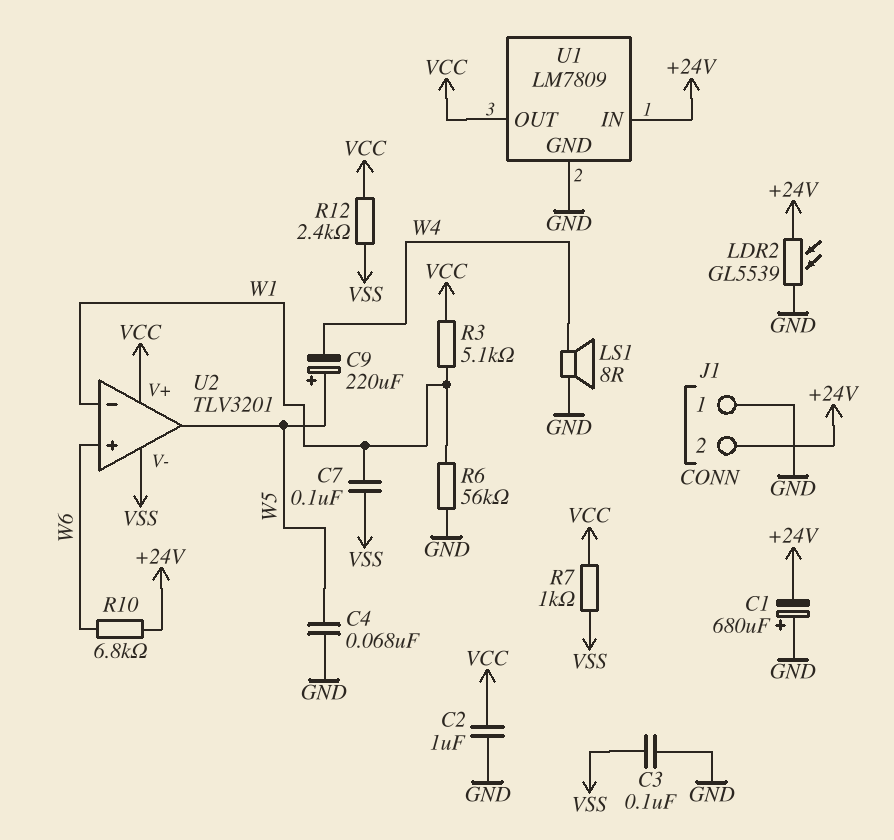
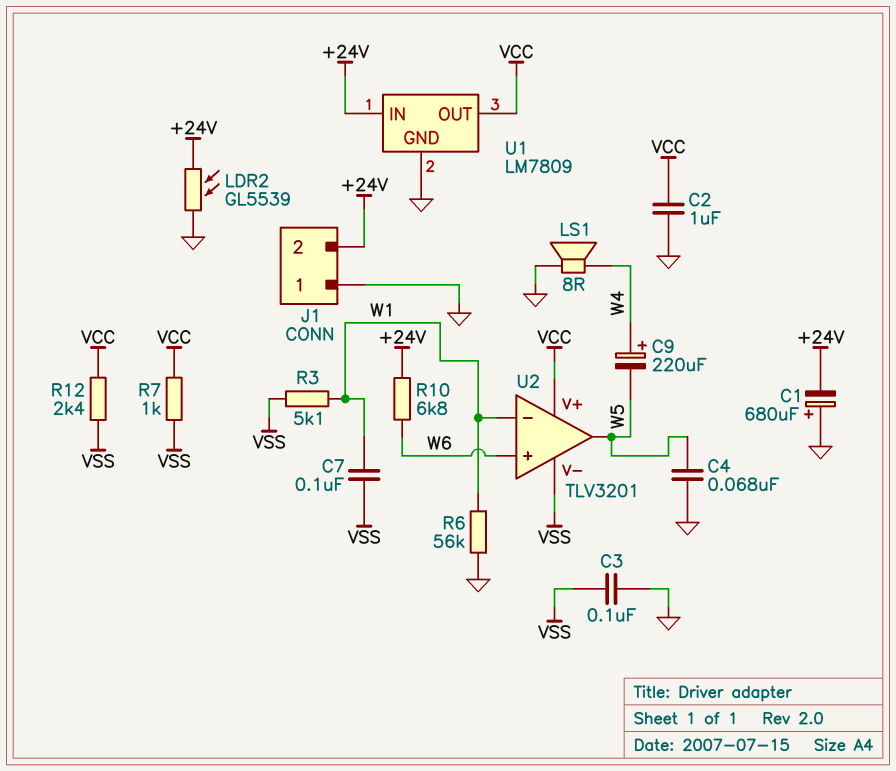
C9: 220uF (plus W5, minus W4) -> 220uF (plus W4, minus W5)
R3: 5.1k (VCC, W1) -> 5.1k (VSS, W1)

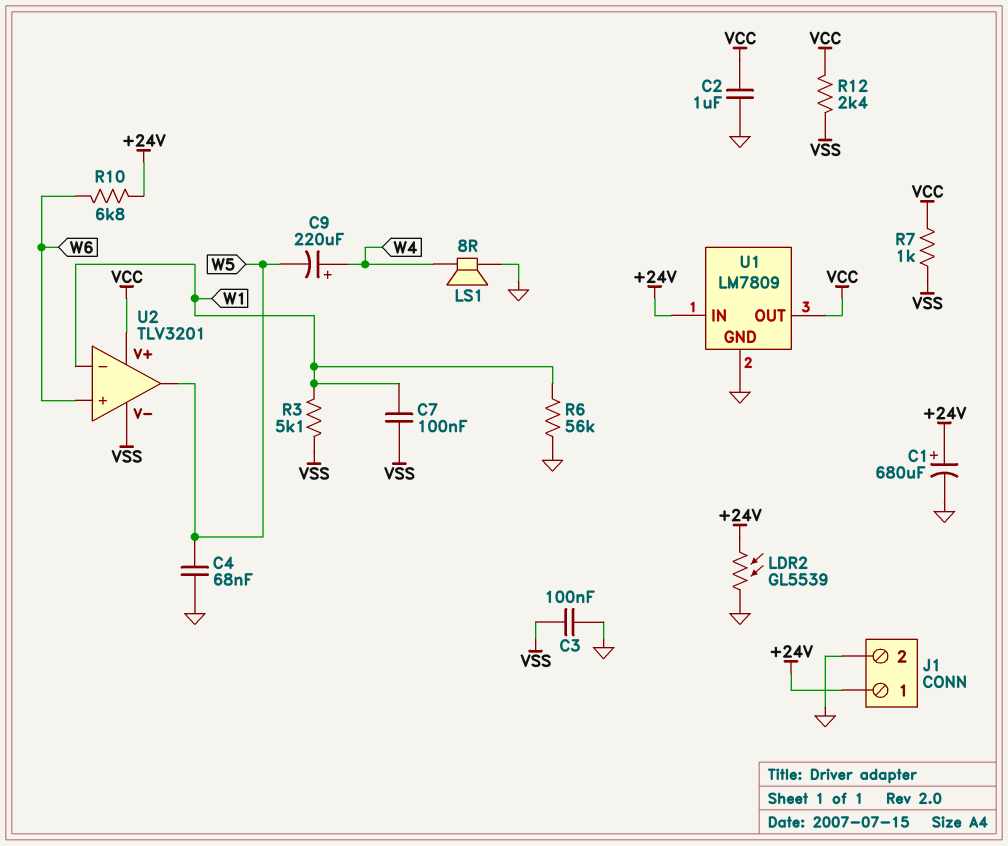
C1: 680uF (plus GND, minus +24V) -> 680uF (plus +24V, minus GND)
J1 pin 1: GND -> +24V
J1 pin 2: +24V -> GND

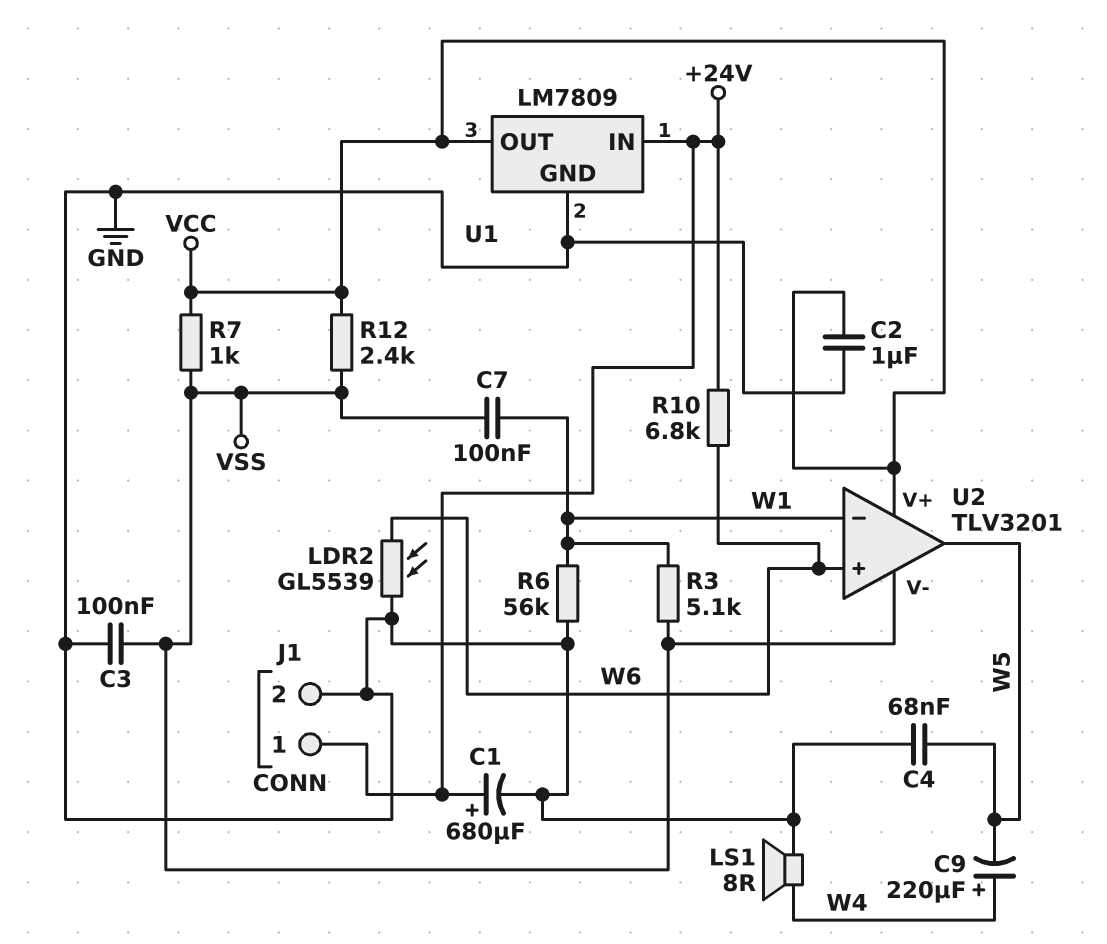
LDR2: GL5539 (+24V, GND) -> GL5539 (GND, W6)

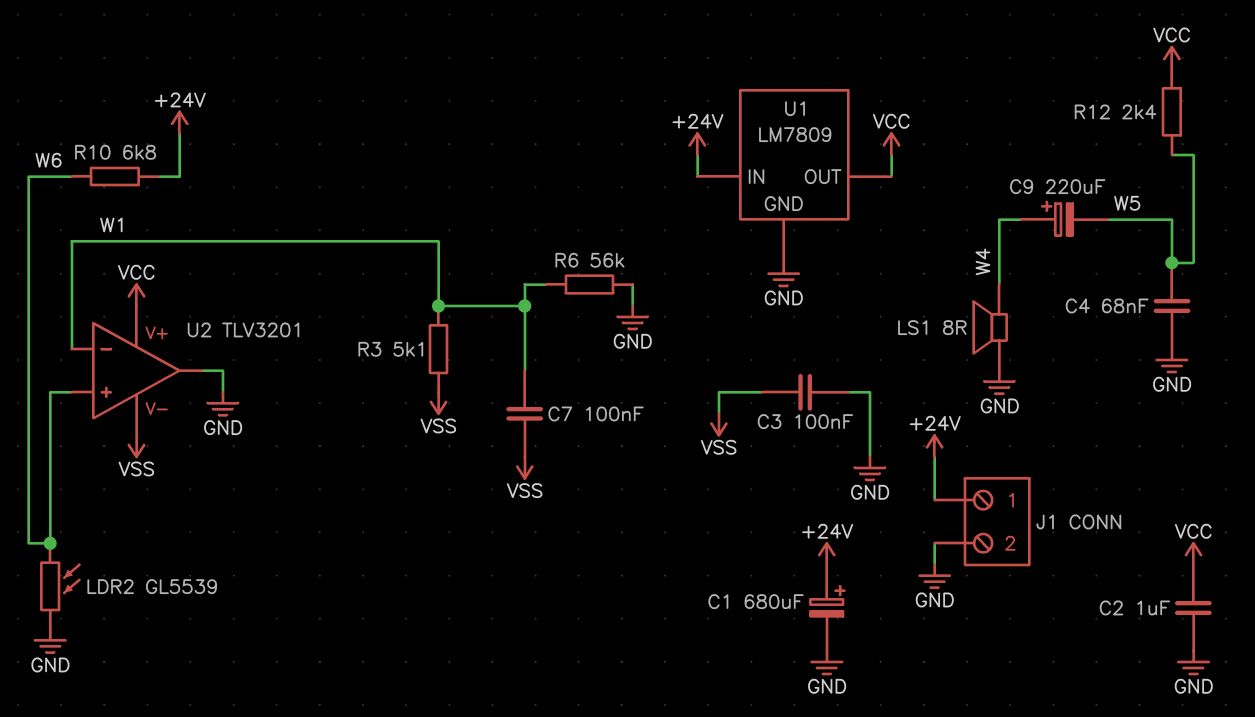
R7: 1k (VCC, VSS) -> none
R12: 2.4k (VCC, VSS) -> 2.4k (VCC, W5)
U2 pin out: W5 -> GND

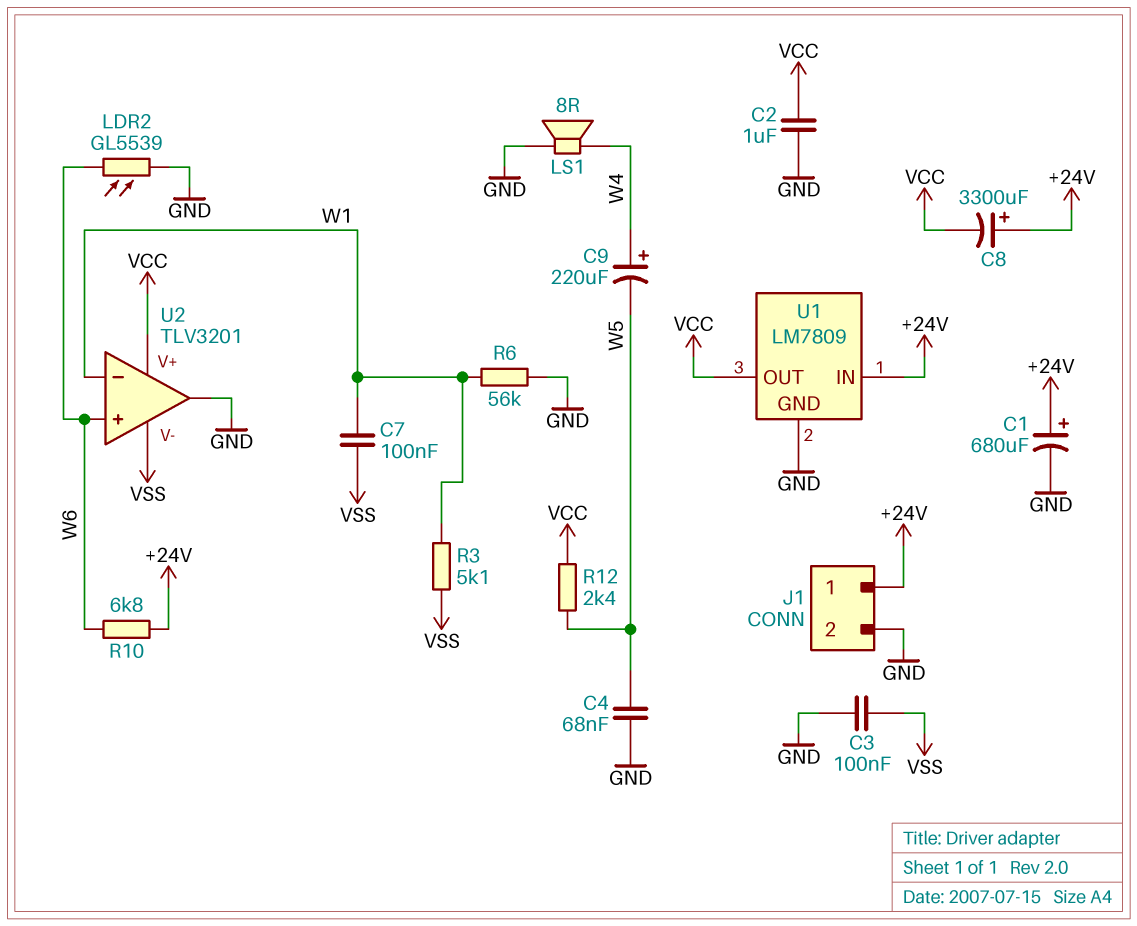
C8: none -> 3300uF (plus +24V, minus VCC)

